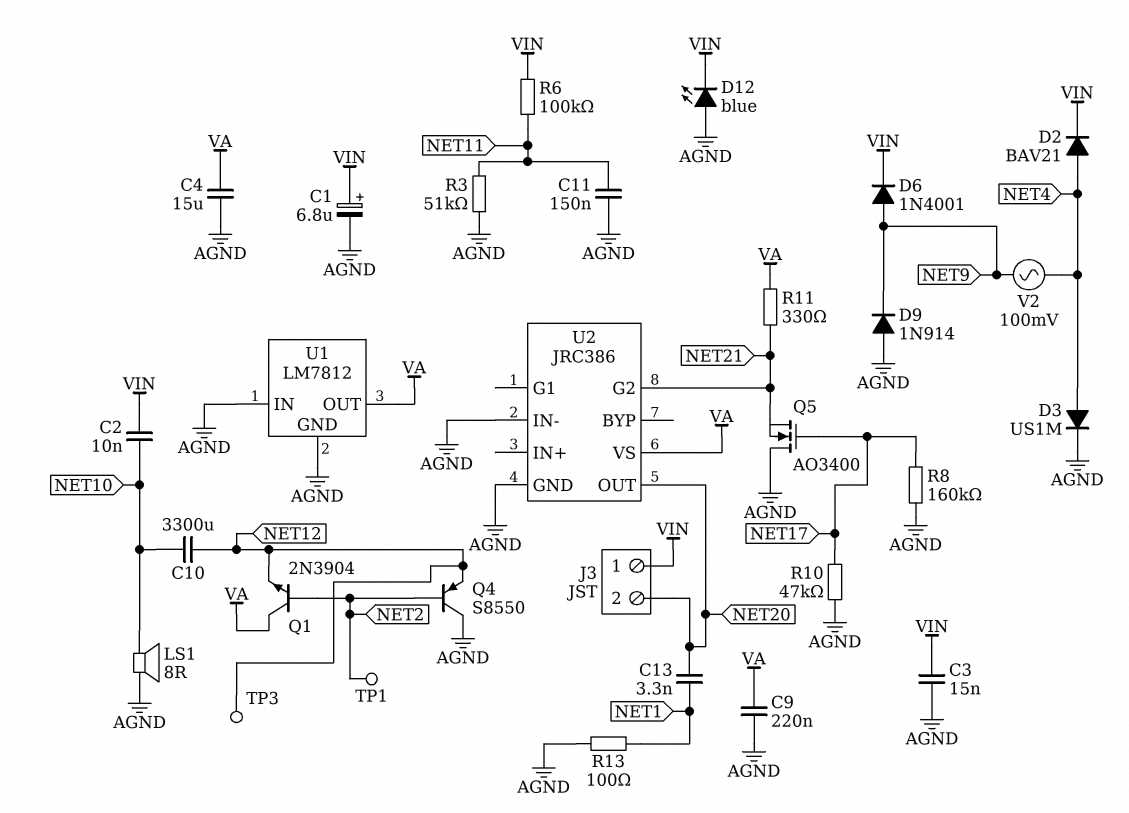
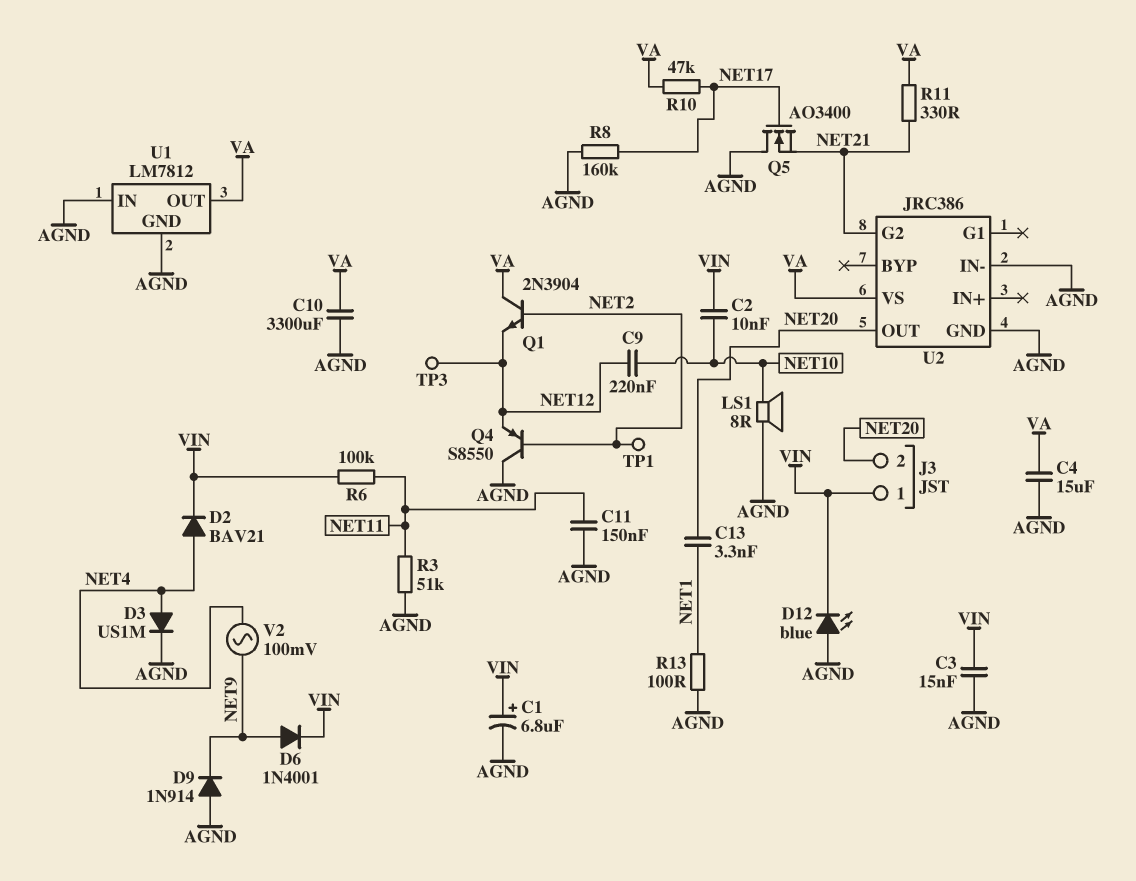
C9: 220nF (AGND, VA) -> 220nF (NET10, NET12)
C10: 3300uF (NET10, NET12) -> 3300uF (AGND, VA)
R10: 47k (AGND, NET17) -> 47k (NET17, VA)

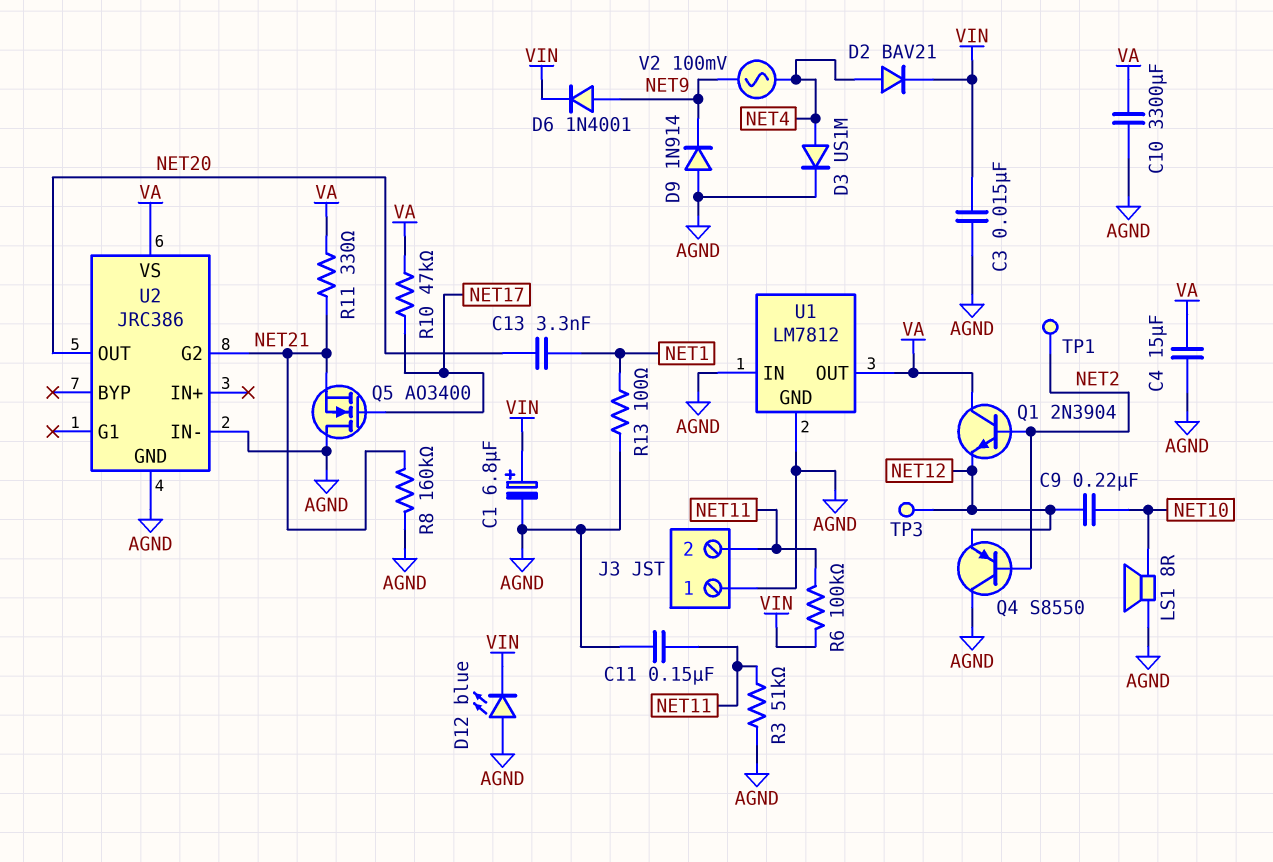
C2: 10nF (NET10, VIN) -> none
J3 pin 1: VIN -> AGND
J3 pin 2: NET20 -> NET11
R8: 160k (AGND, NET17) -> 160k (AGND, NET21)

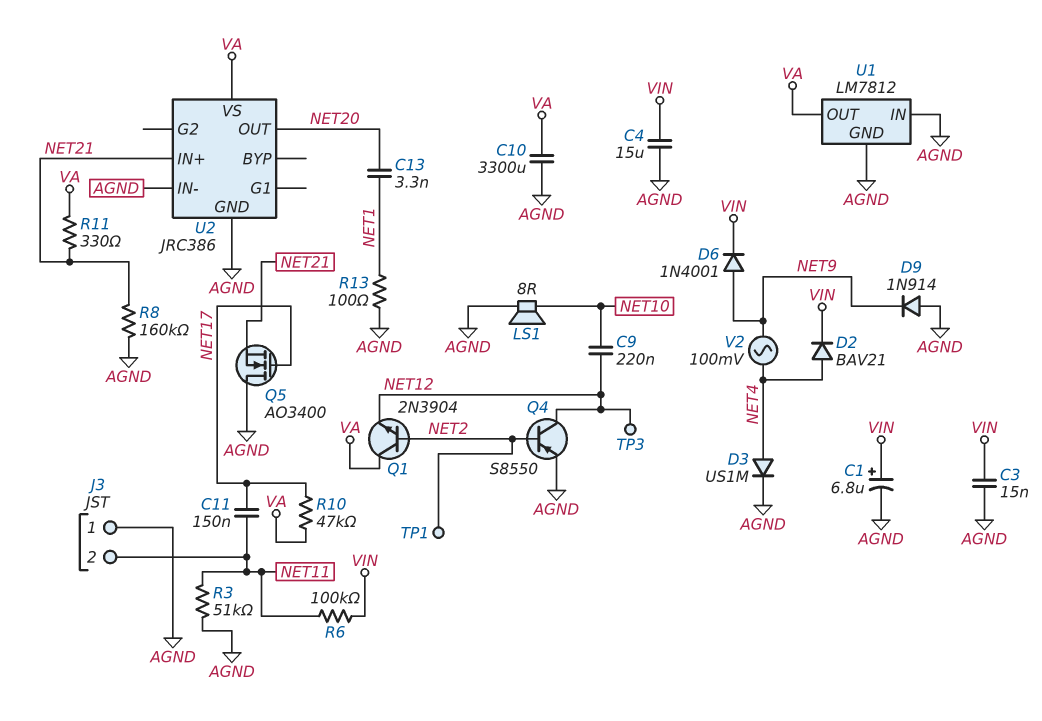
C4: 15uF (AGND, VA) -> 15uF (AGND, VIN)
C11: 150nF (AGND, NET11) -> 150nF (NET11, NET17)
D12: LED blue (A AGND, K VIN) -> none
Q4: PNP S8550 (B NET2, C AGND, E NET12) -> PNP S8550 (B NET2, C NET12, E AGND)
U2 pin G2: NET21 -> none
U2 pin IN+: none -> NET21

